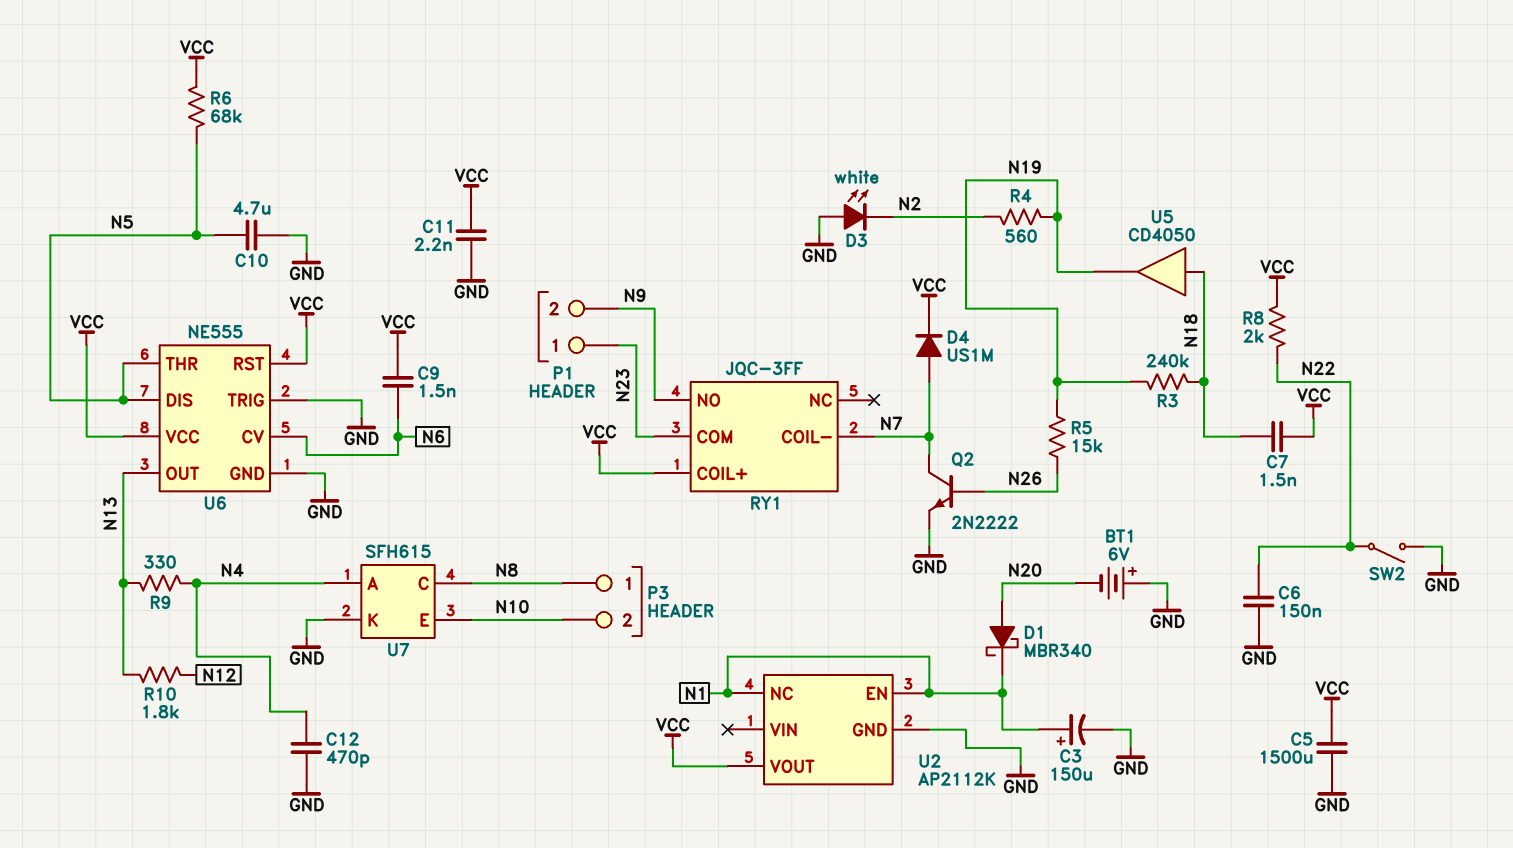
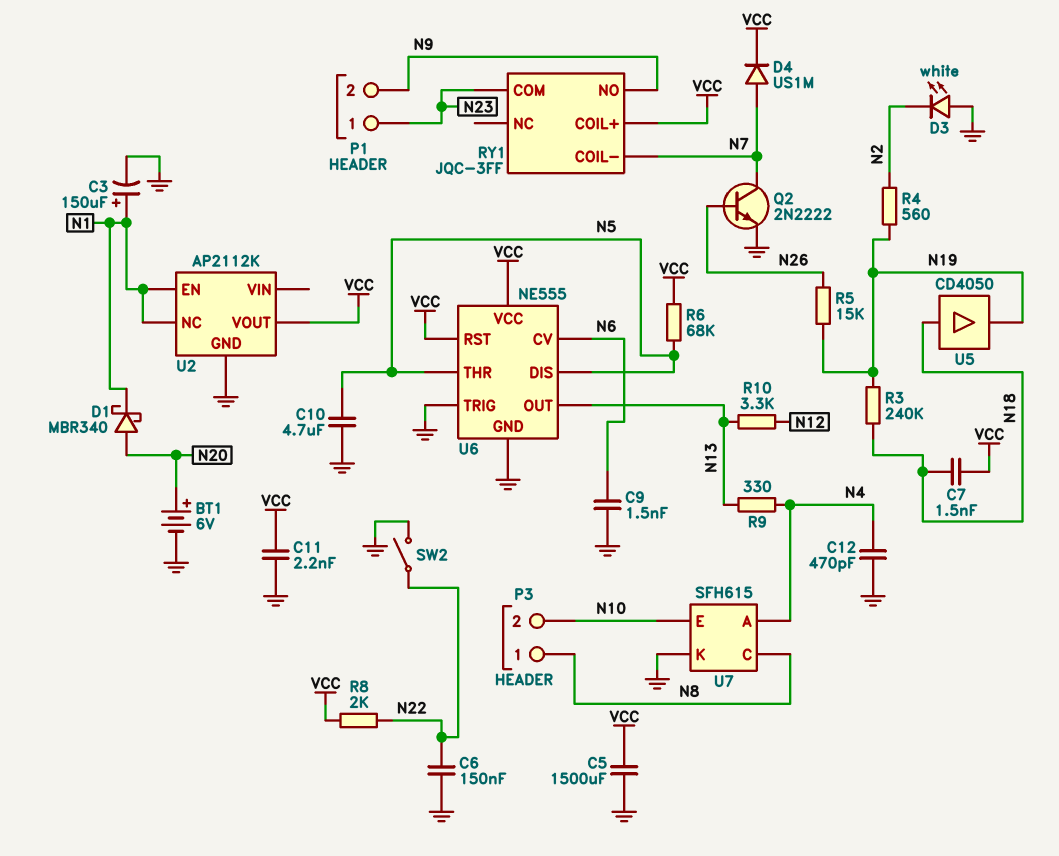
BT1: 6V (plus GND, minus N20) -> 6V (plus N20, minus GND)
C9: 1.5nF (N6, VCC) -> 1.5nF (GND, N6)
R10: 1.8k (N12, N13) -> 3.3k (N12, N13)

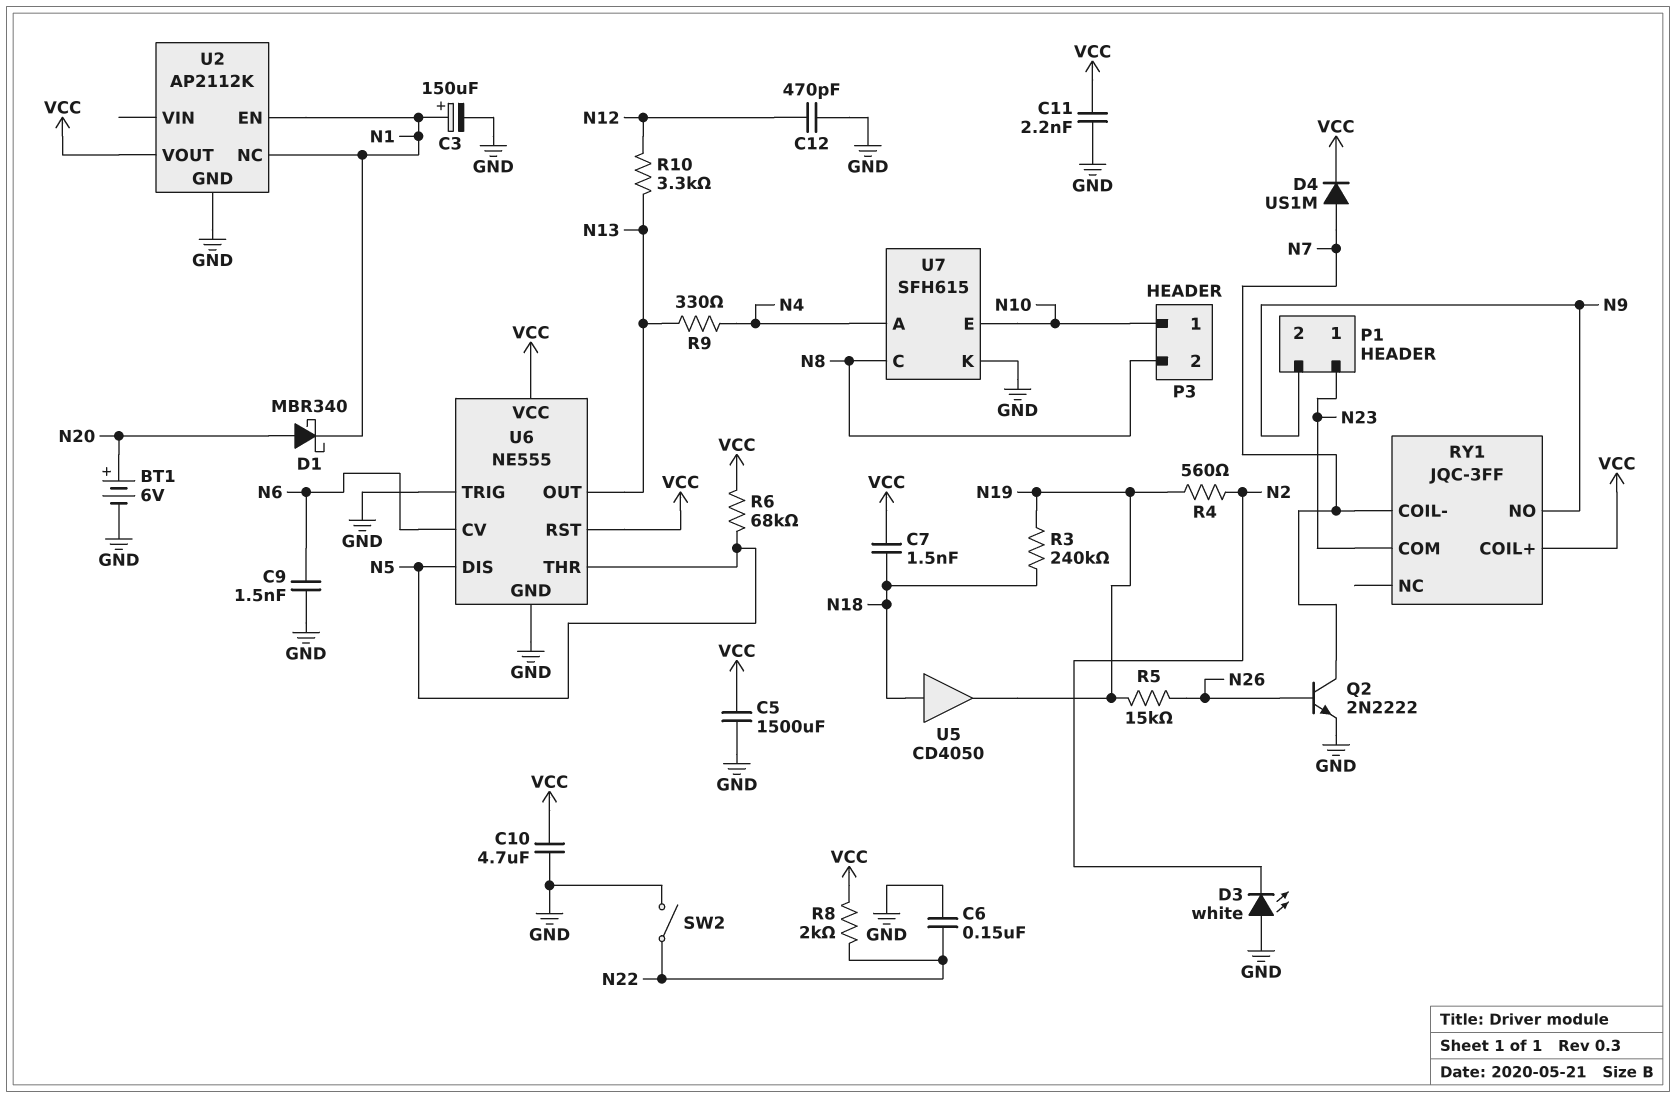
C10: 4.7uF (GND, N5) -> 4.7uF (GND, VCC)
C12: 470pF (GND, N4) -> 470pF (GND, N12)
P3 pin 1: N8 -> N10
P3 pin 2: N10 -> N8

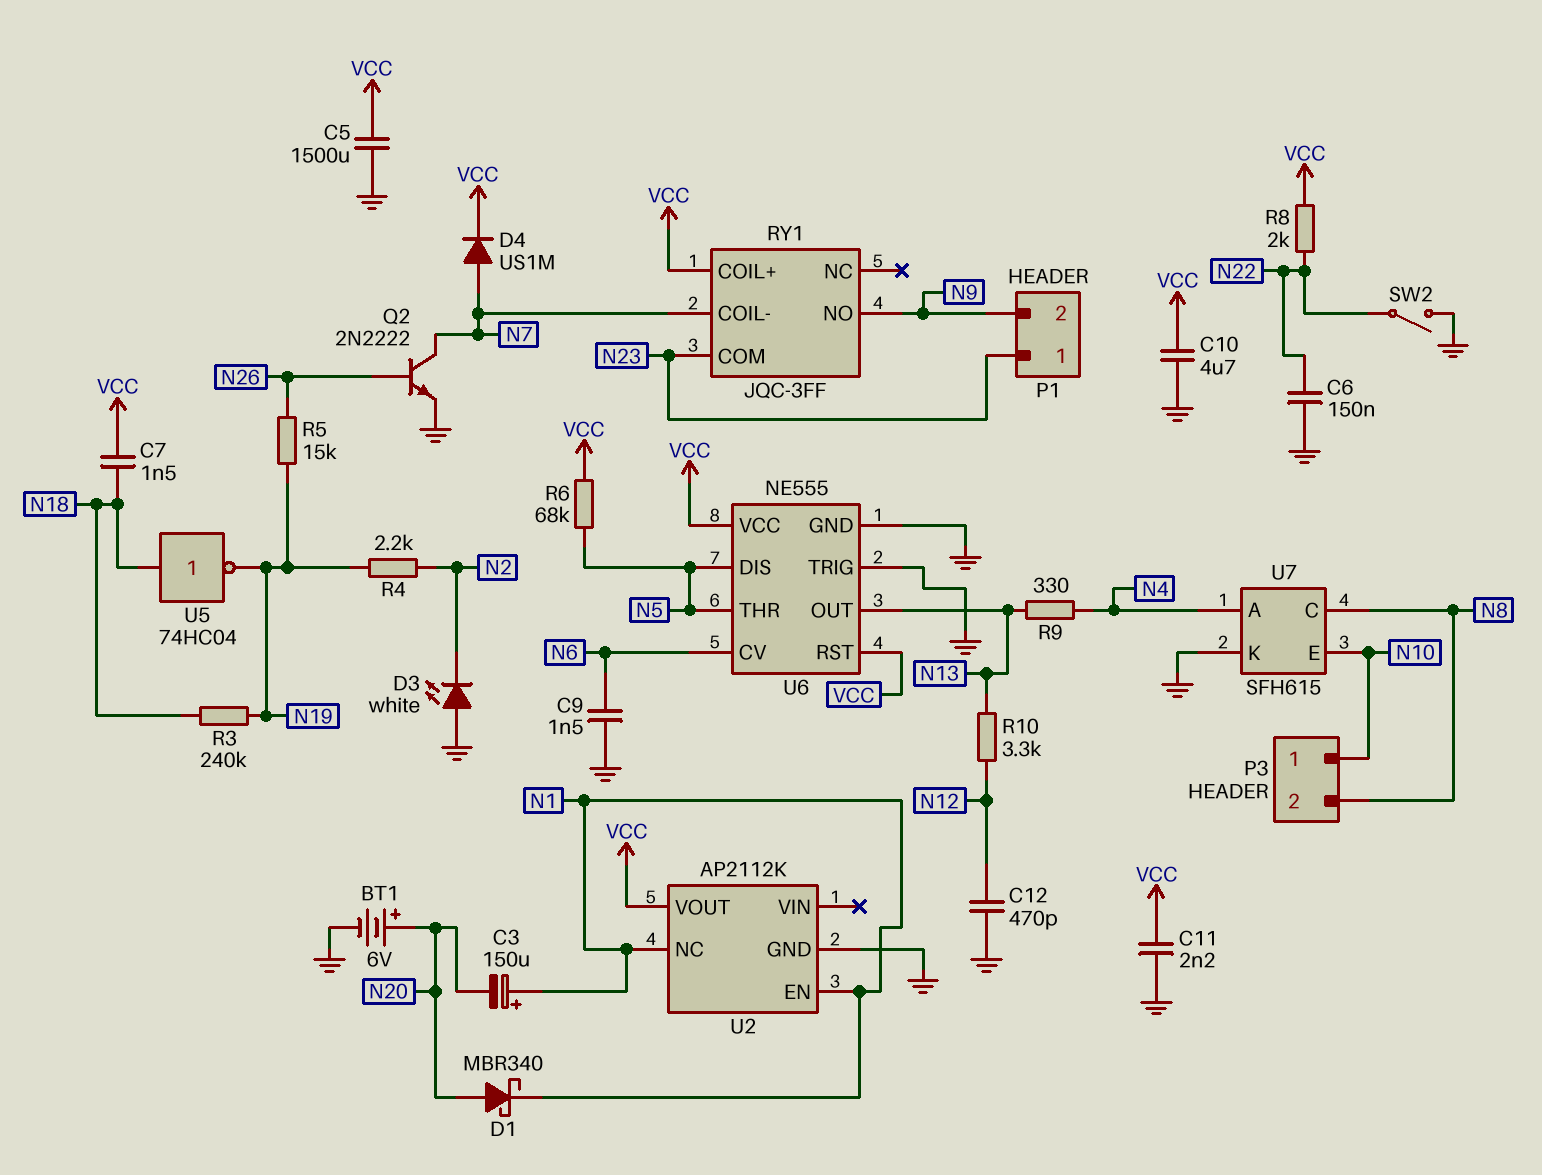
C3: 150uF (plus N1, minus GND) -> 150uF (plus N1, minus N20)
R4: 560 (N2, N19) -> 2.2k (N2, N19)
U5: buffer CD4050 (in N18, out N19) -> NOT 74HC04 (in N18, out N19)

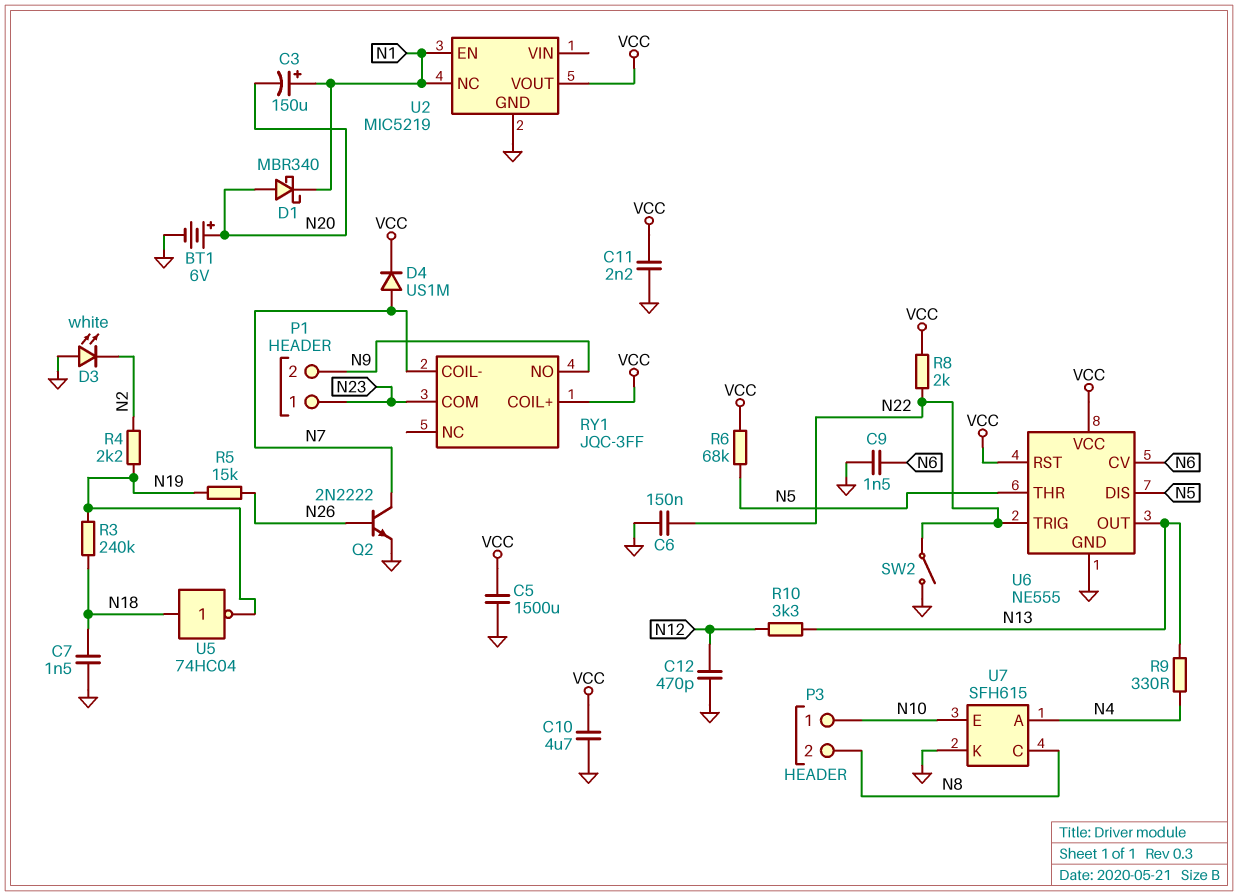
C7: 1.5nF (N18, VCC) -> 1.5nF (GND, N18)
U2: AP2112K -> MIC5219
U6 pin TRIG: GND -> N22

